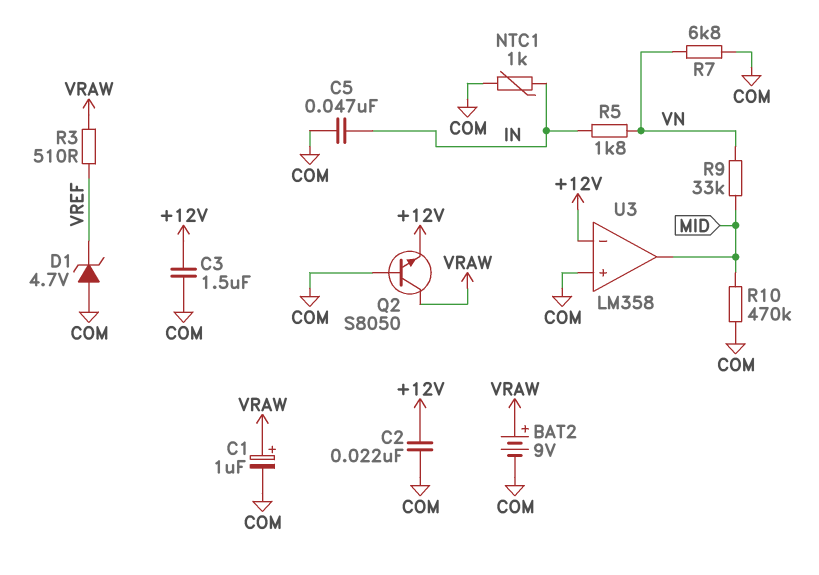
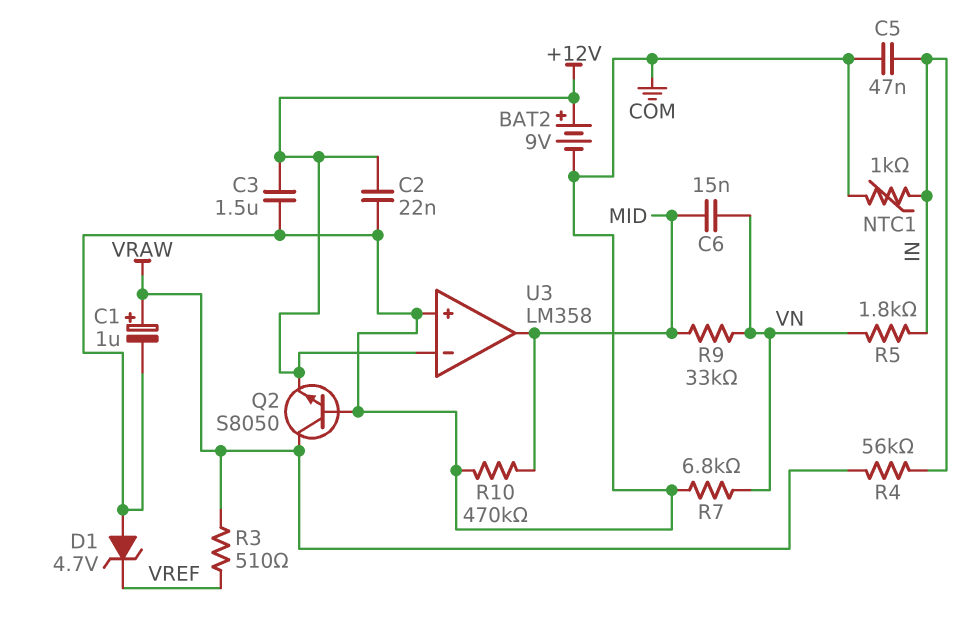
BAT2: 9V (plus VRAW, minus COM) -> 9V (plus +12V, minus COM)
C6: none -> 15nF (MID, VN)
R4: none -> 56k (IN, VRAW)

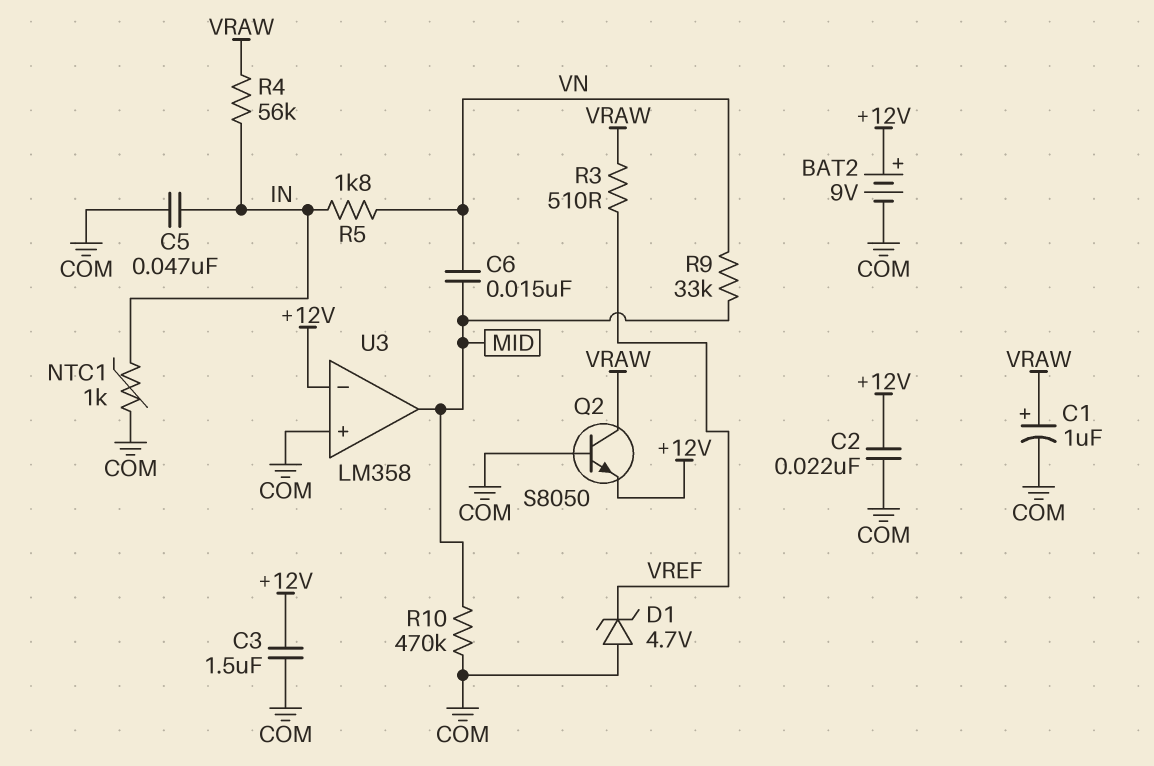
R7: 6.8k (COM, VN) -> none

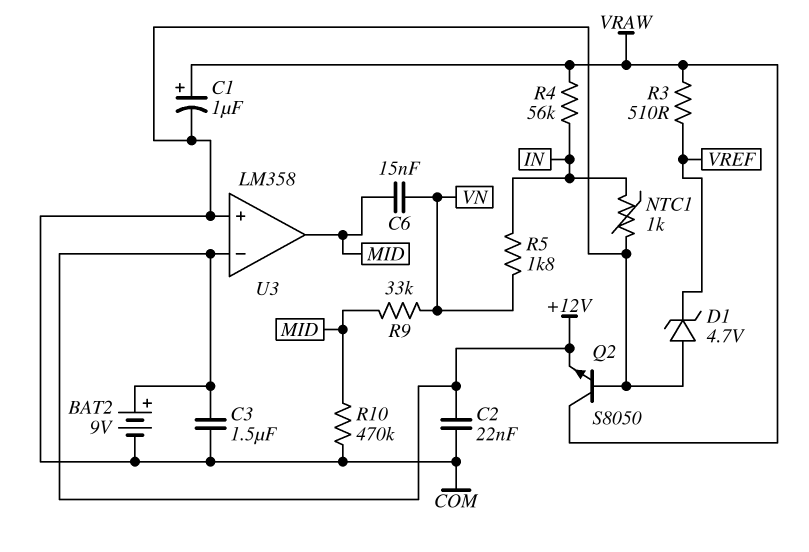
C5: 47nF (COM, IN) -> none

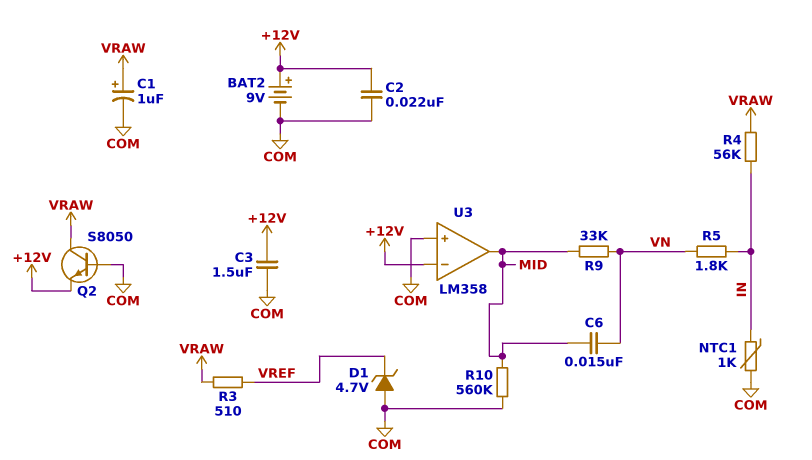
R10: 470k (COM, MID) -> 560k (COM, MID)

